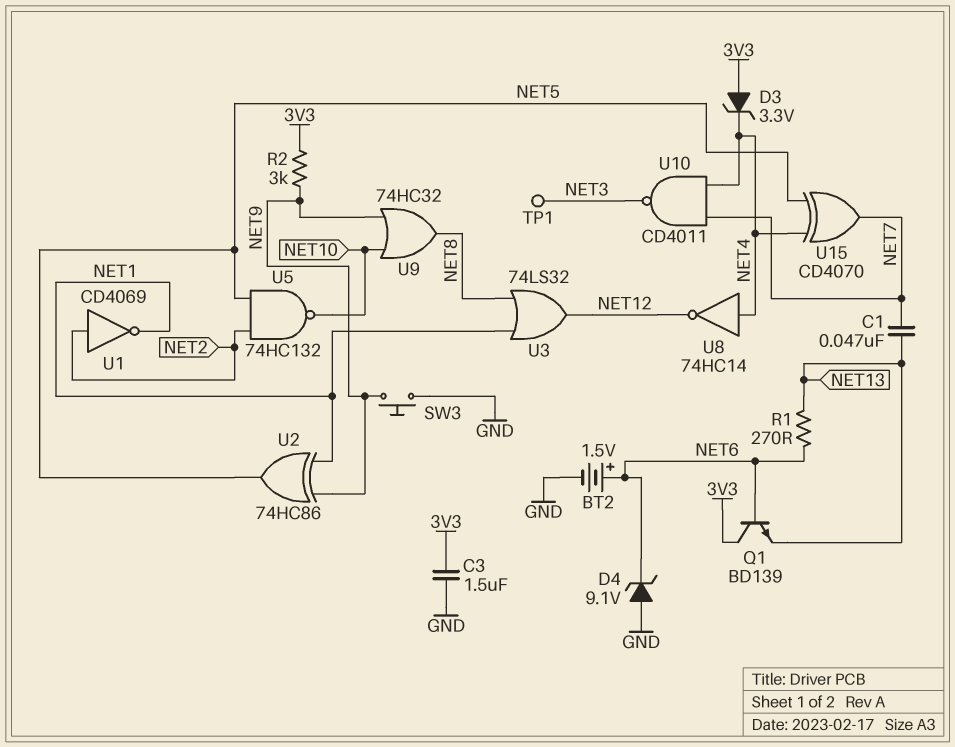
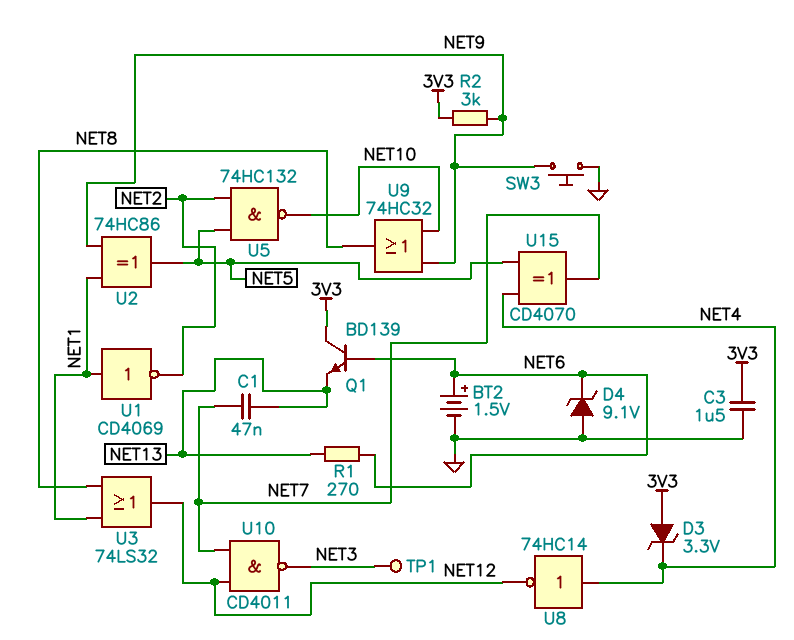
U1: NOT CD4069 (in NET2, out NET1) -> NOT CD4069 (in NET1, out NET2)
U10: NAND CD4011 (in NET4, in NET7, out NET3) -> NAND CD4011 (in NET7, in NET12, out NET3)

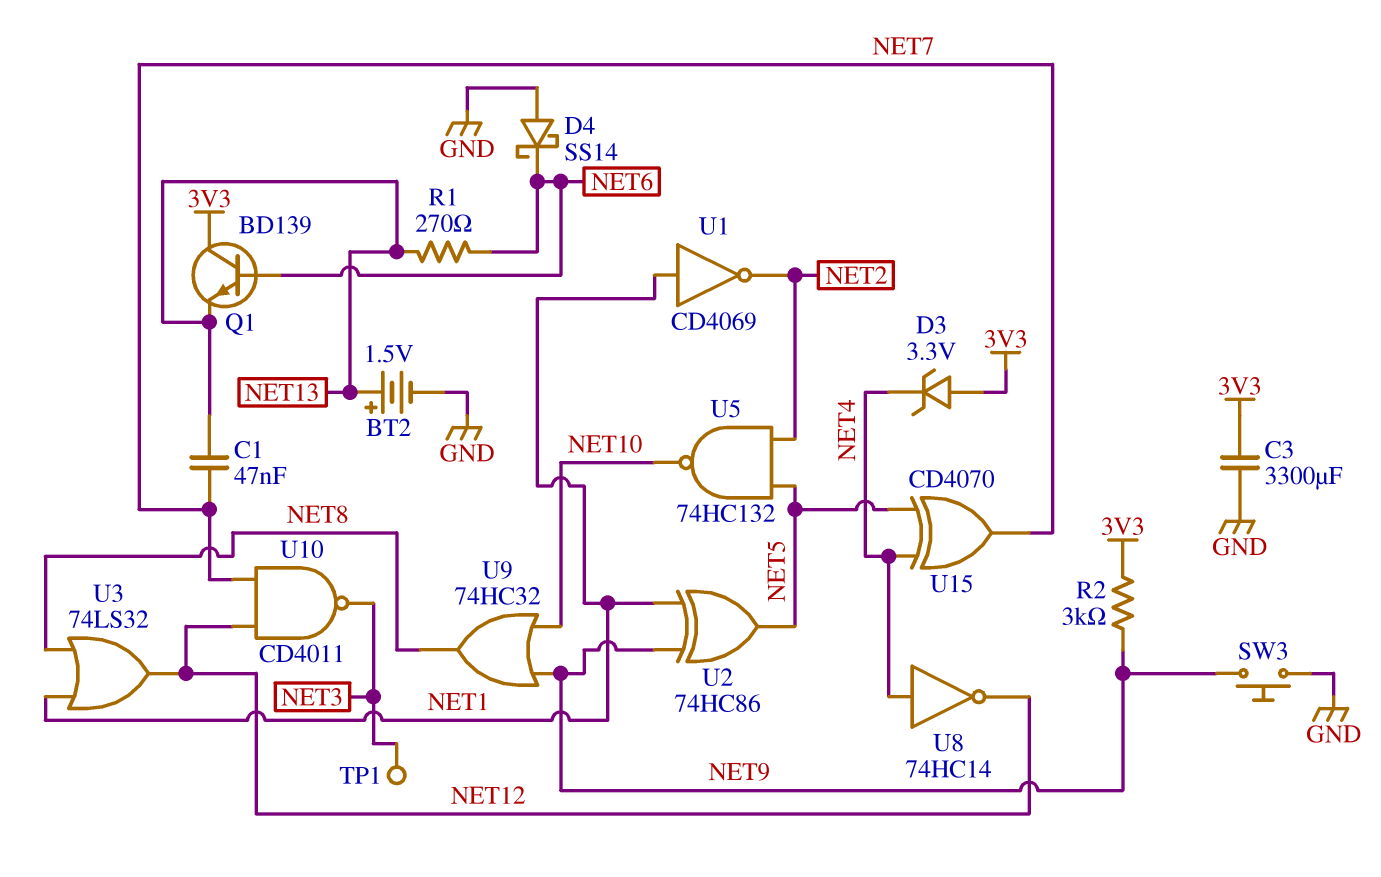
BT2: 1.5V (plus NET6, minus GND) -> 1.5V (plus NET13, minus GND)
C3: 1.5uF (3V3, GND) -> 3300uF (3V3, GND)
D4: zener 9.1V (A GND, K NET6) -> schottky SS14 (A GND, K NET6)

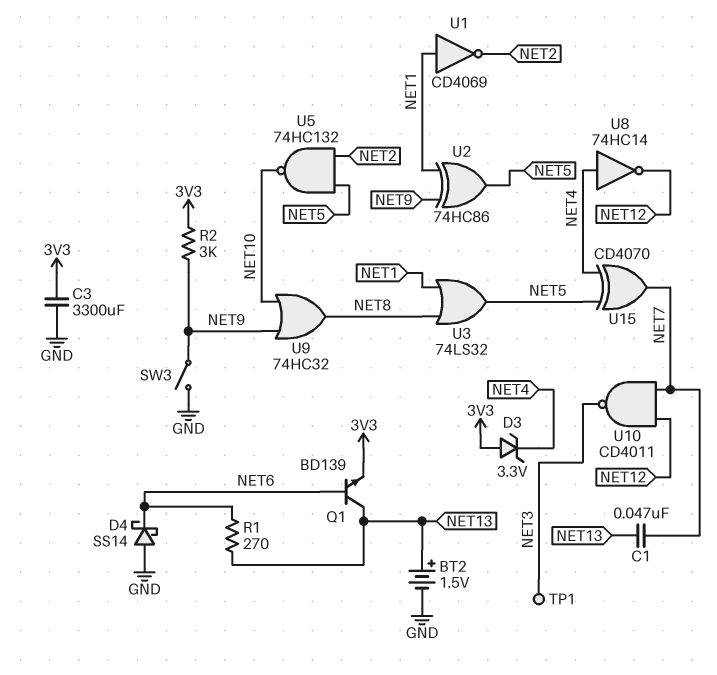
Q1: NPN BD139 (B NET6, C 3V3, E NET13) -> NPN BD139 (B NET6, C NET13, E 3V3)
SW3: button (GND, NET9) -> switch (GND, NET9)
U3: OR 74LS32 (in NET1, in NET8, out NET12) -> OR 74LS32 (in NET1, in NET8, out NET5)

